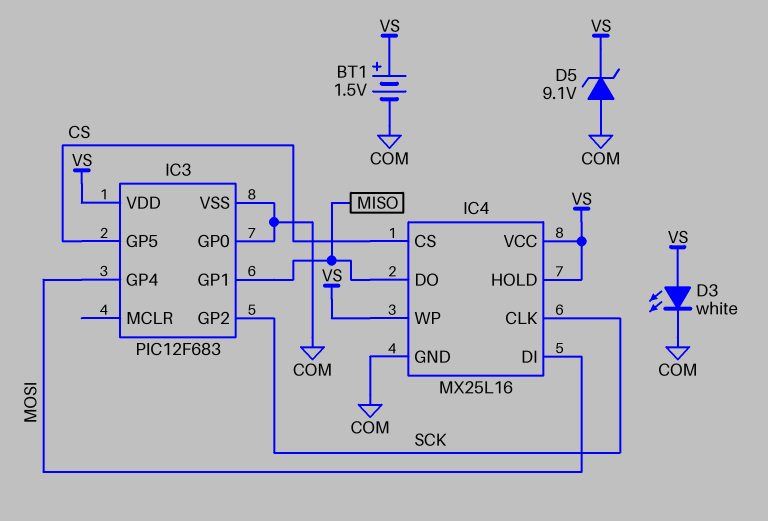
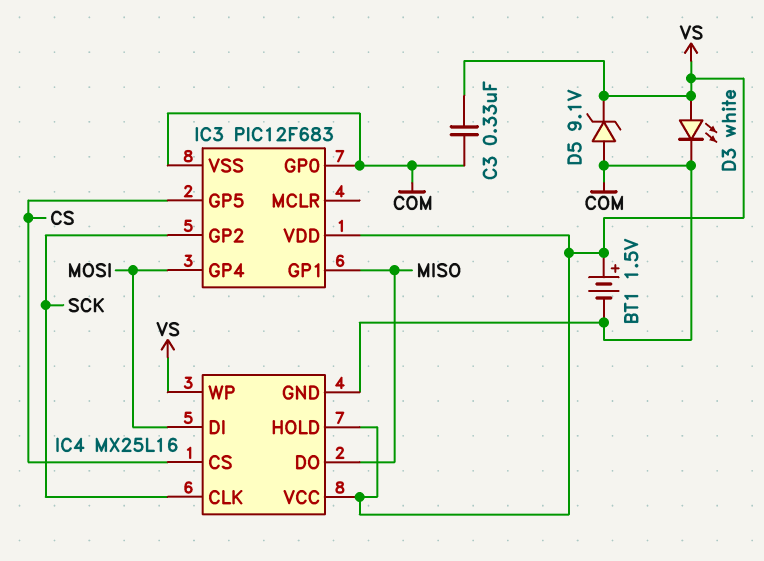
C3: none -> 330nF (COM, VS)

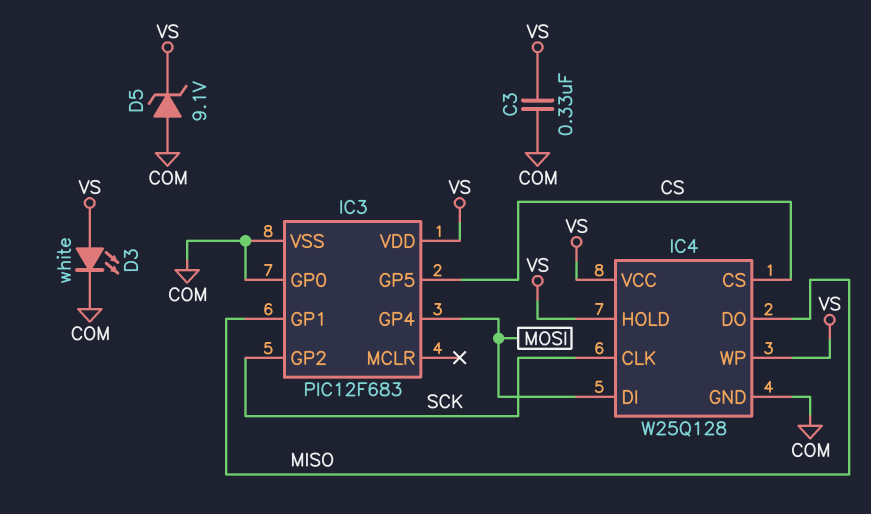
BT1: 1.5V (plus VS, minus COM) -> none
IC4: MX25L16 -> W25Q128

